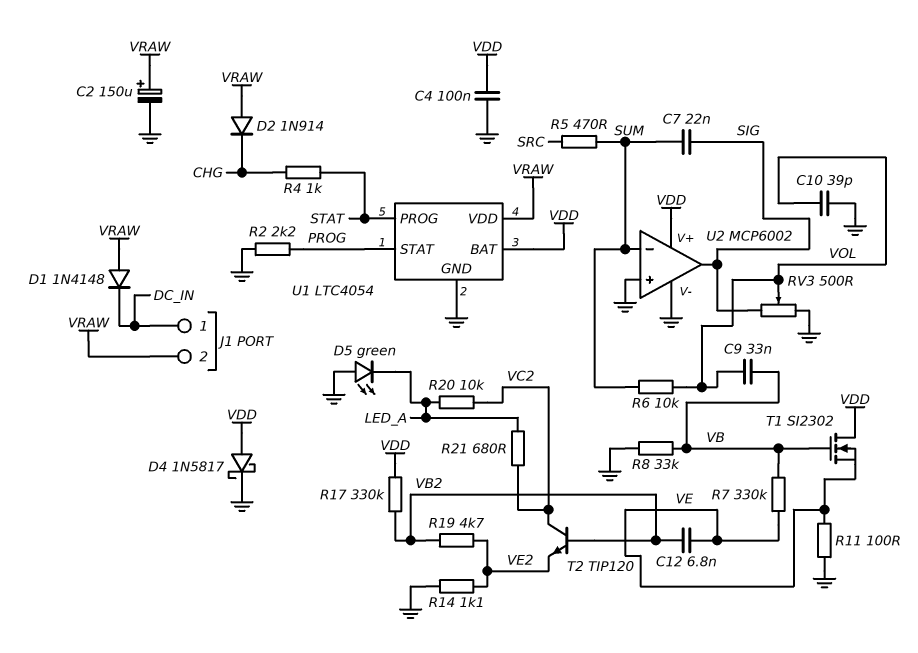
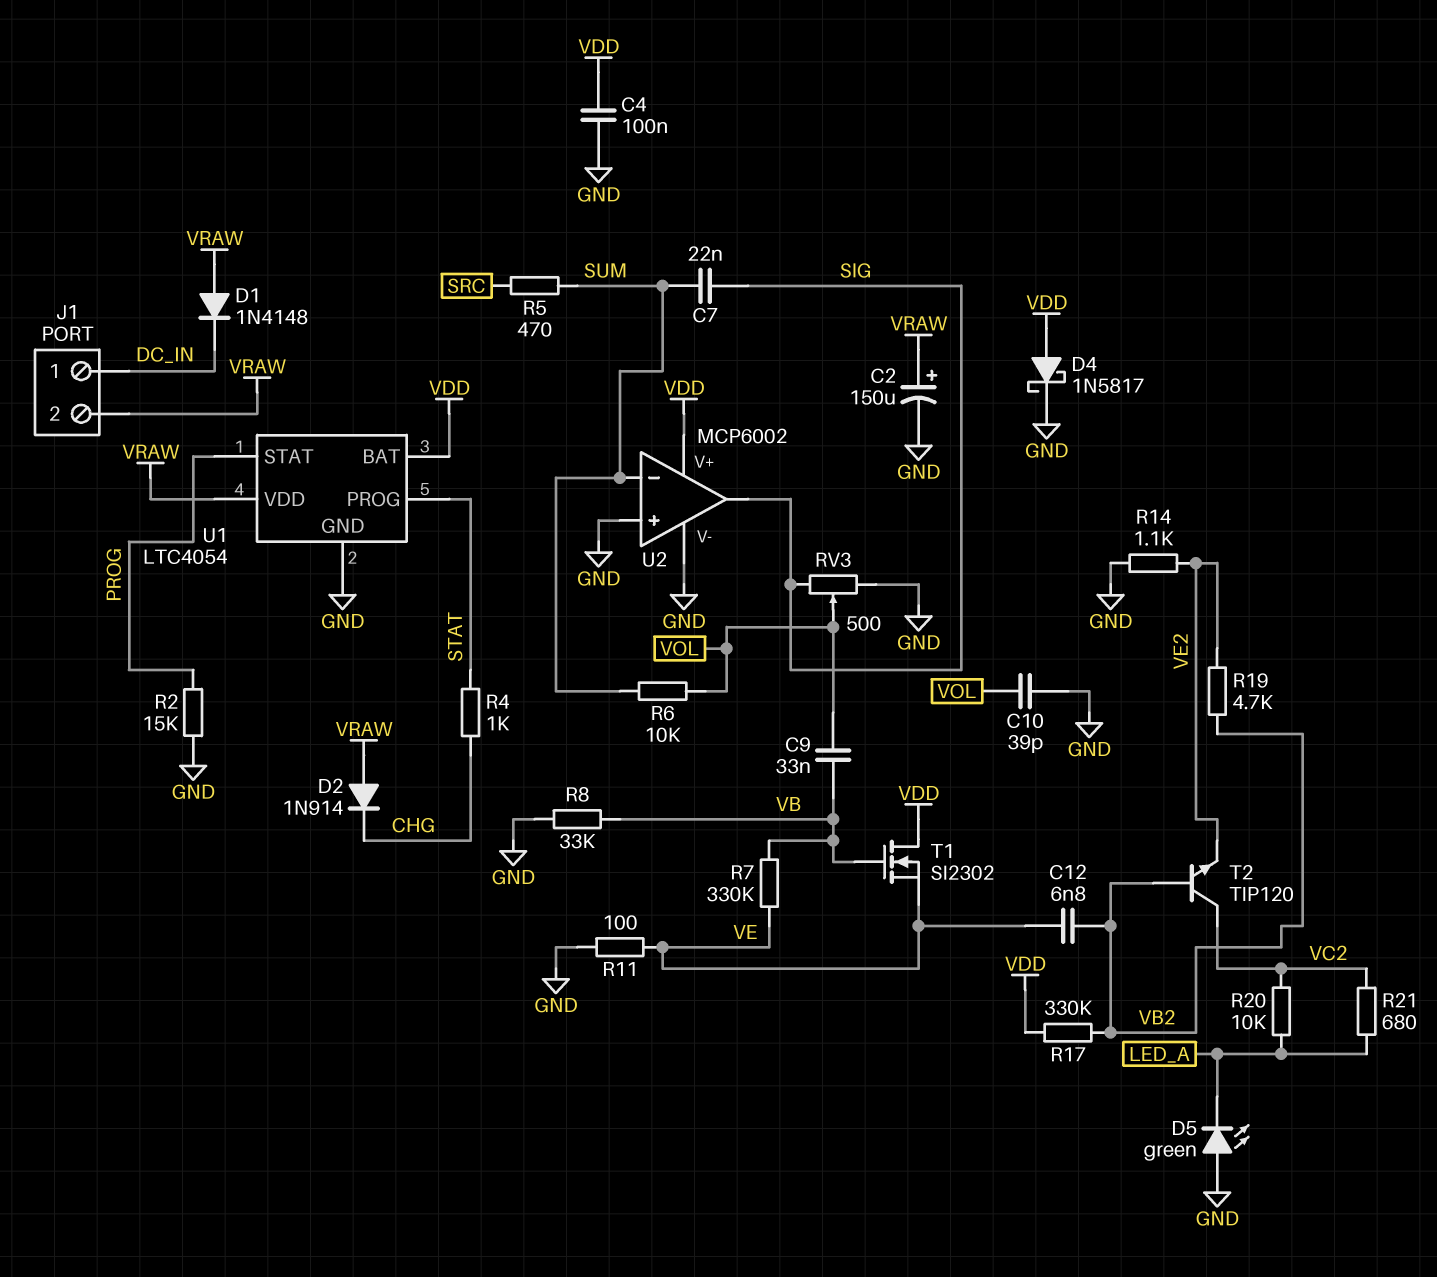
R2: 2.2k (GND, PROG) -> 15k (GND, PROG)

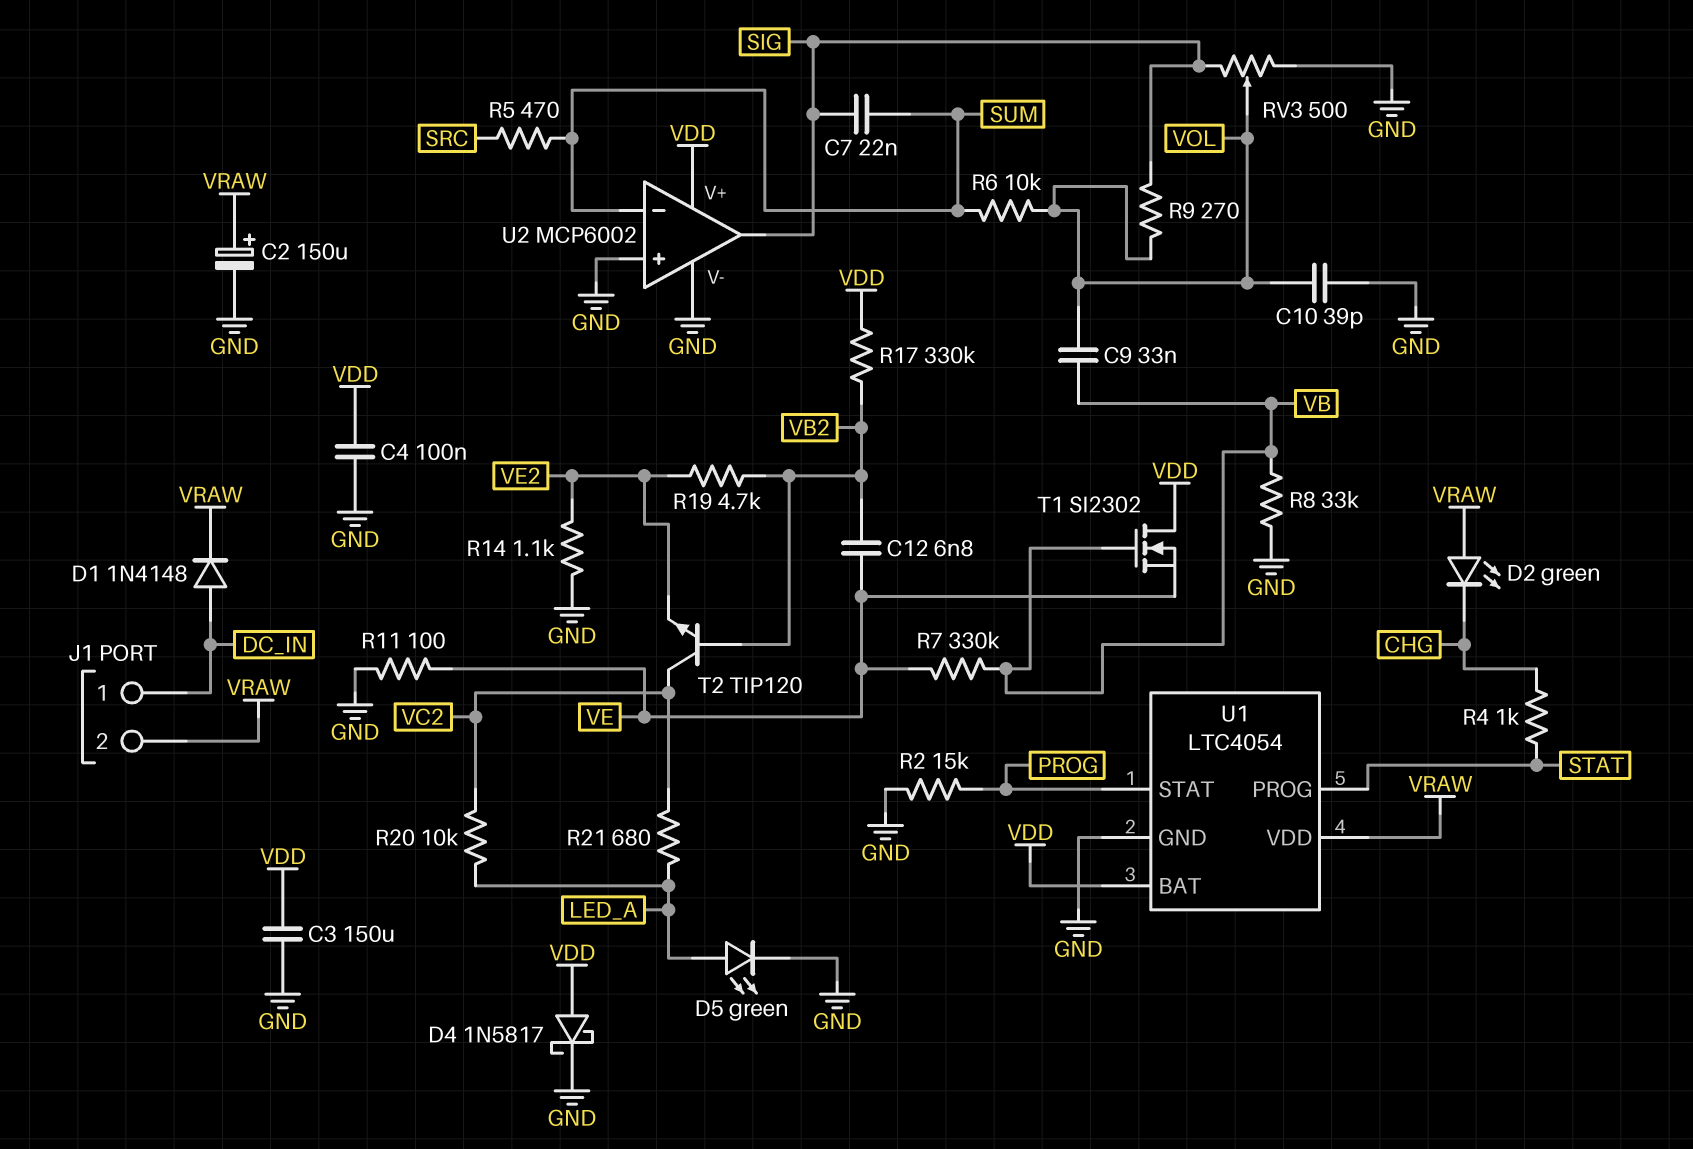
C3: none -> 150uF (GND, VDD)
D1: diode 1N4148 (A VRAW, K DC_IN) -> diode 1N4148 (A DC_IN, K VRAW)
D2: diode 1N914 (A VRAW, K CHG) -> LED green (A VRAW, K CHG)
D5: LED green (A GND, K LED_A) -> LED green (A LED_A, K GND)
R9: none -> 270 (SIG, VOL)

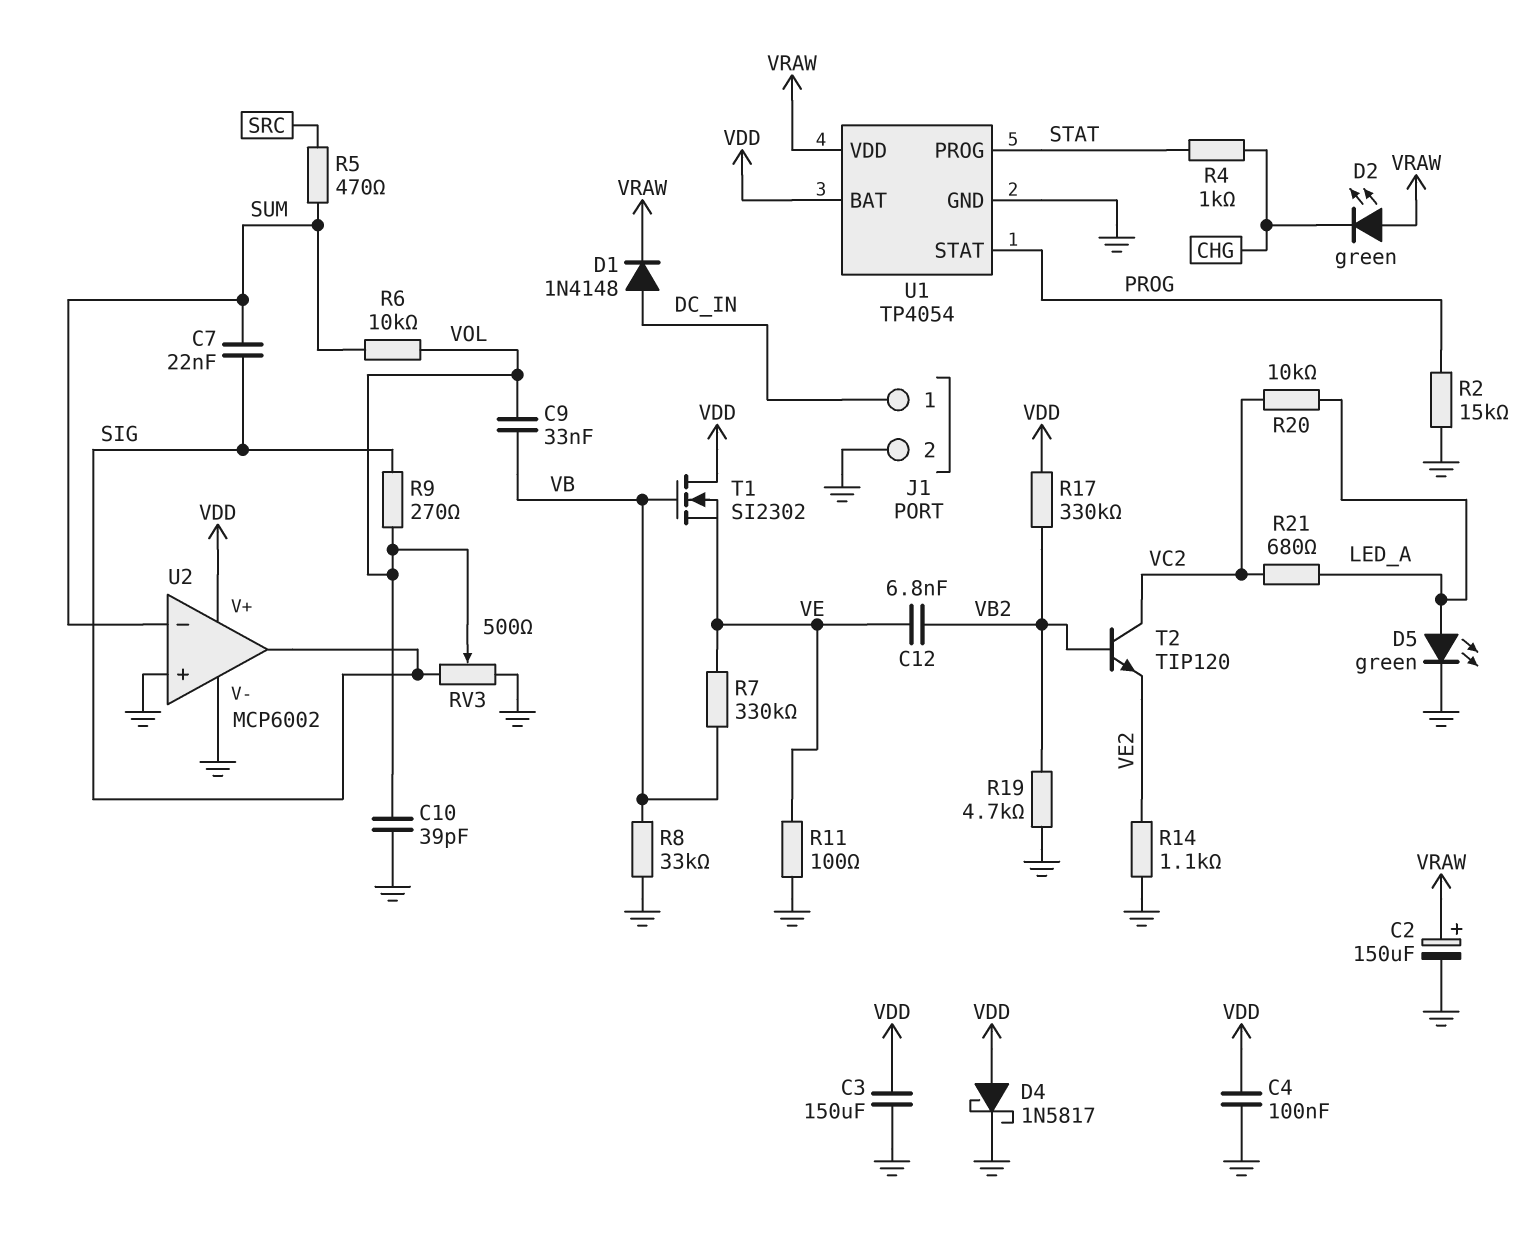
J1 pin 2: VRAW -> GND
R19: 4.7k (VB2, VE2) -> 4.7k (GND, VB2)
U1: LTC4054 -> TP4054

